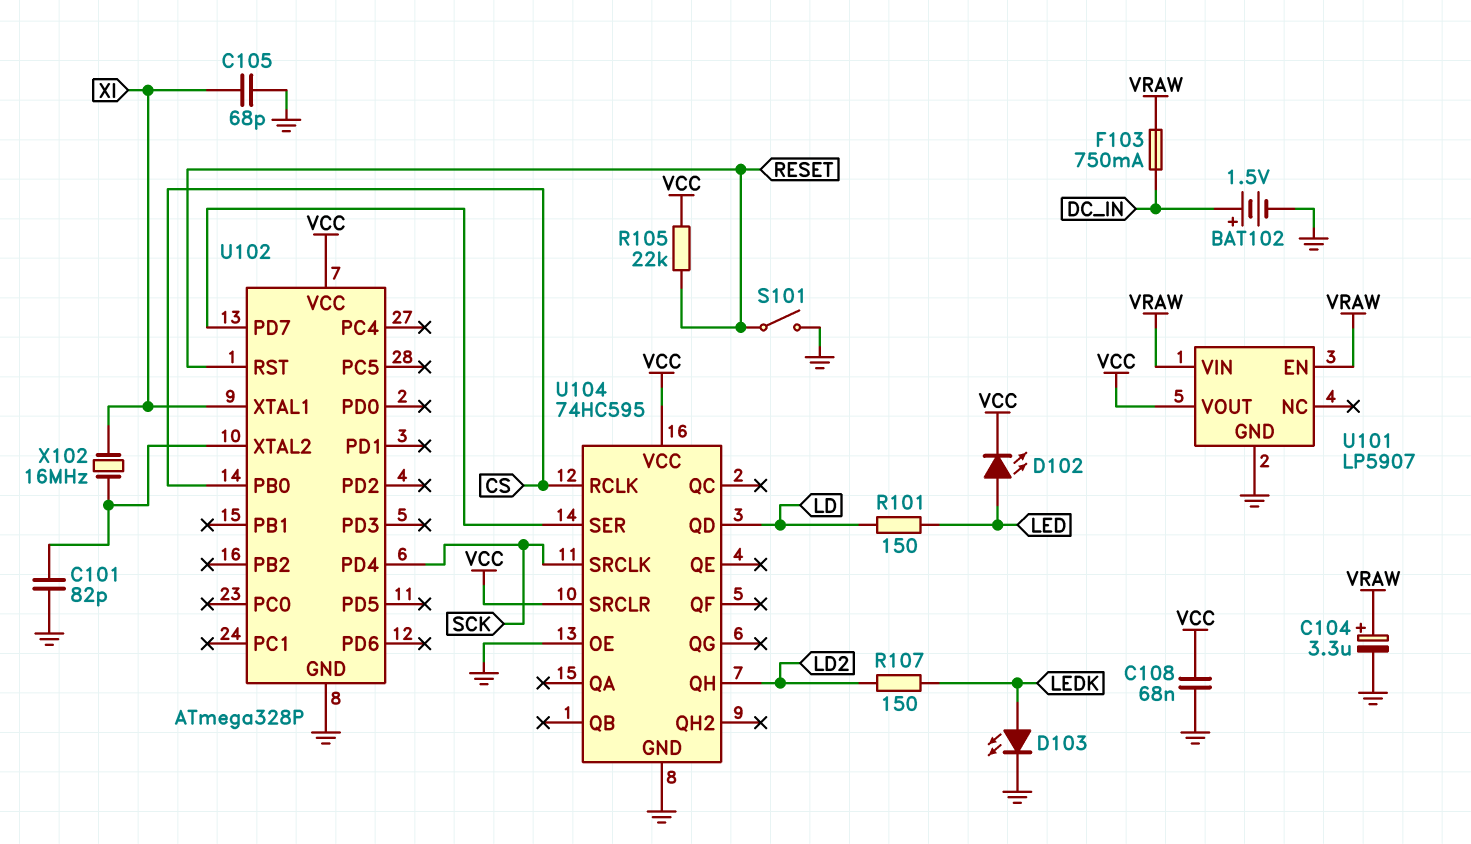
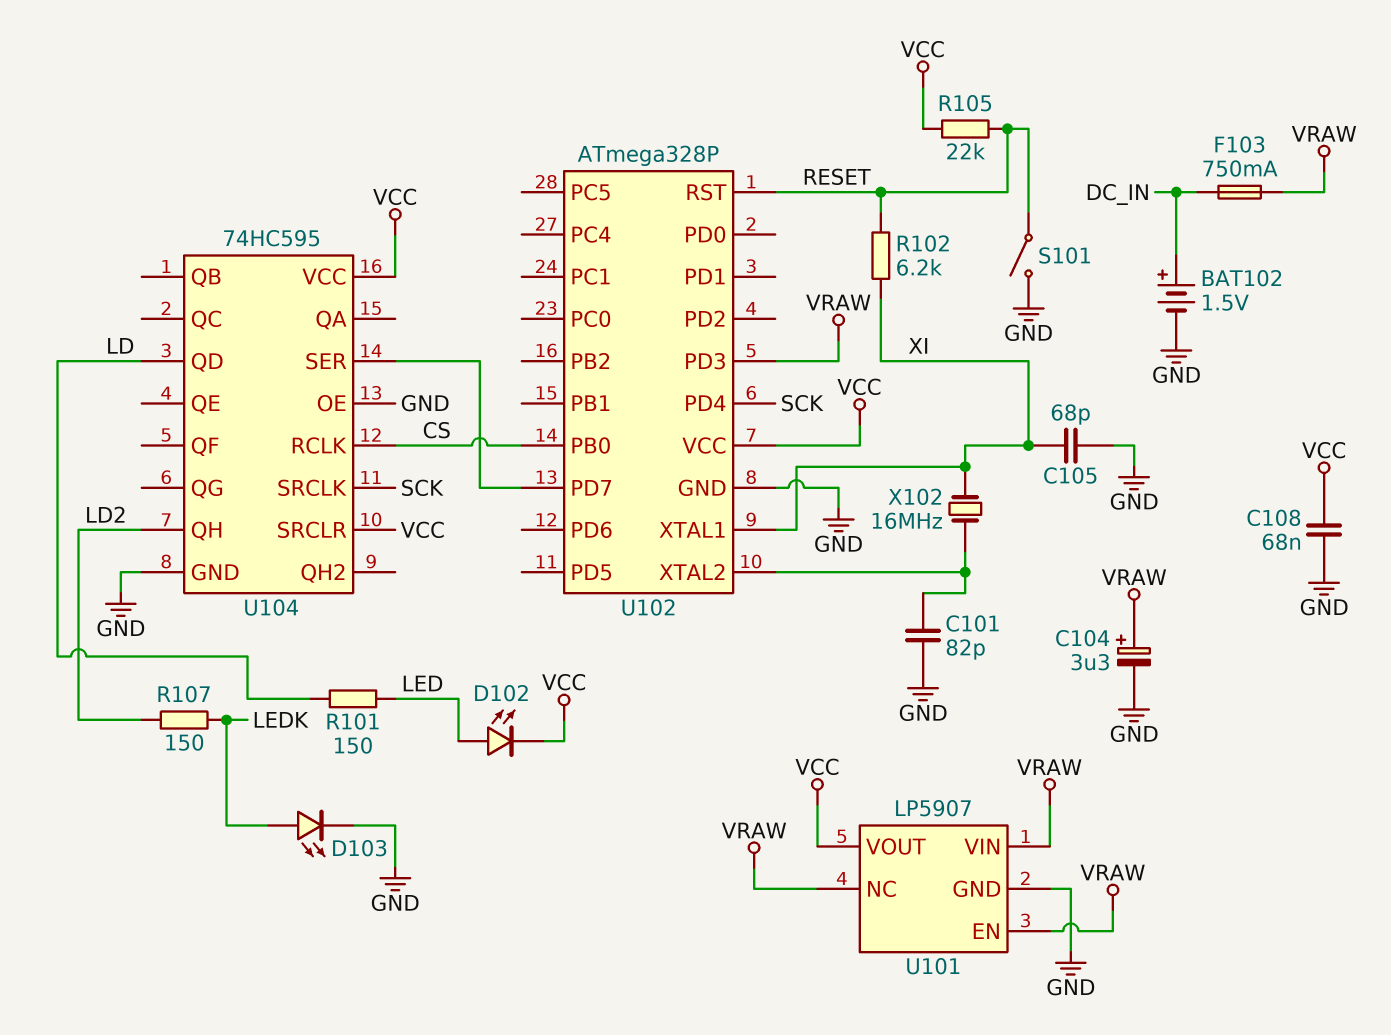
R102: none -> 6.2k (RESET, XI)
U101 pin NC: none -> VRAW
U102 pin PD3: none -> VRAW

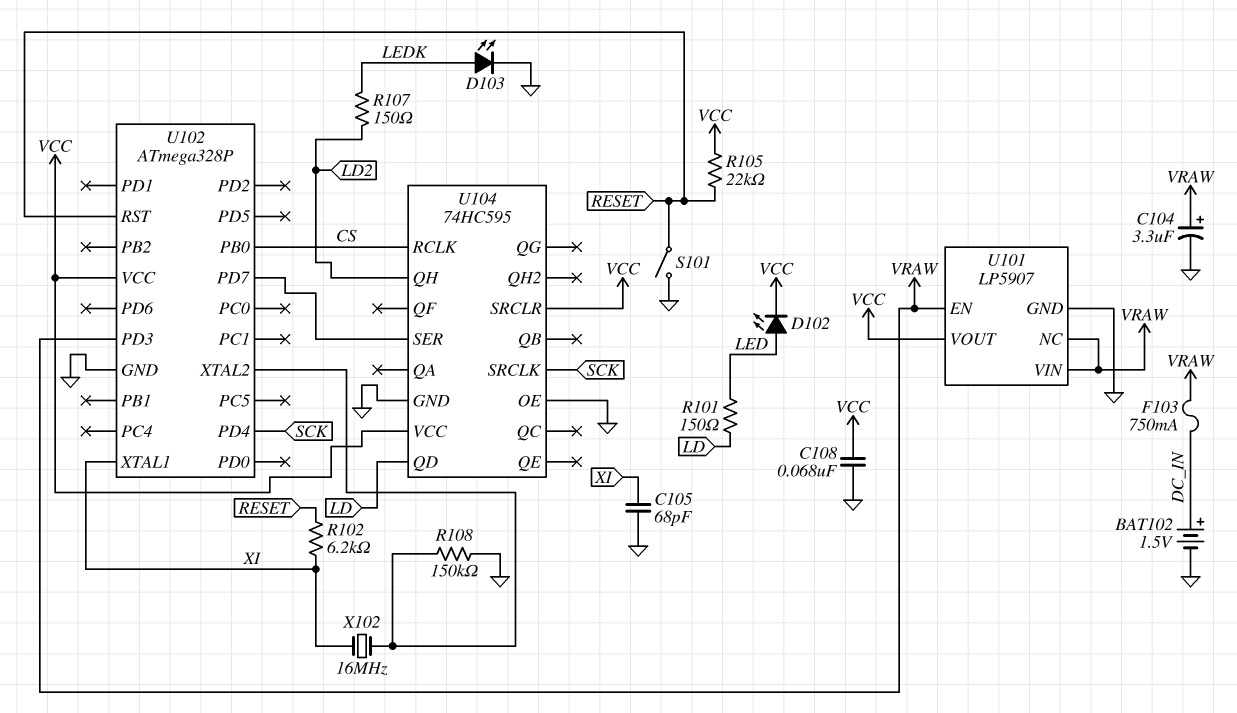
C101: 82pF (GND, U102/XTAL2) -> none
R108: none -> 150k (GND, U102/XTAL2)

